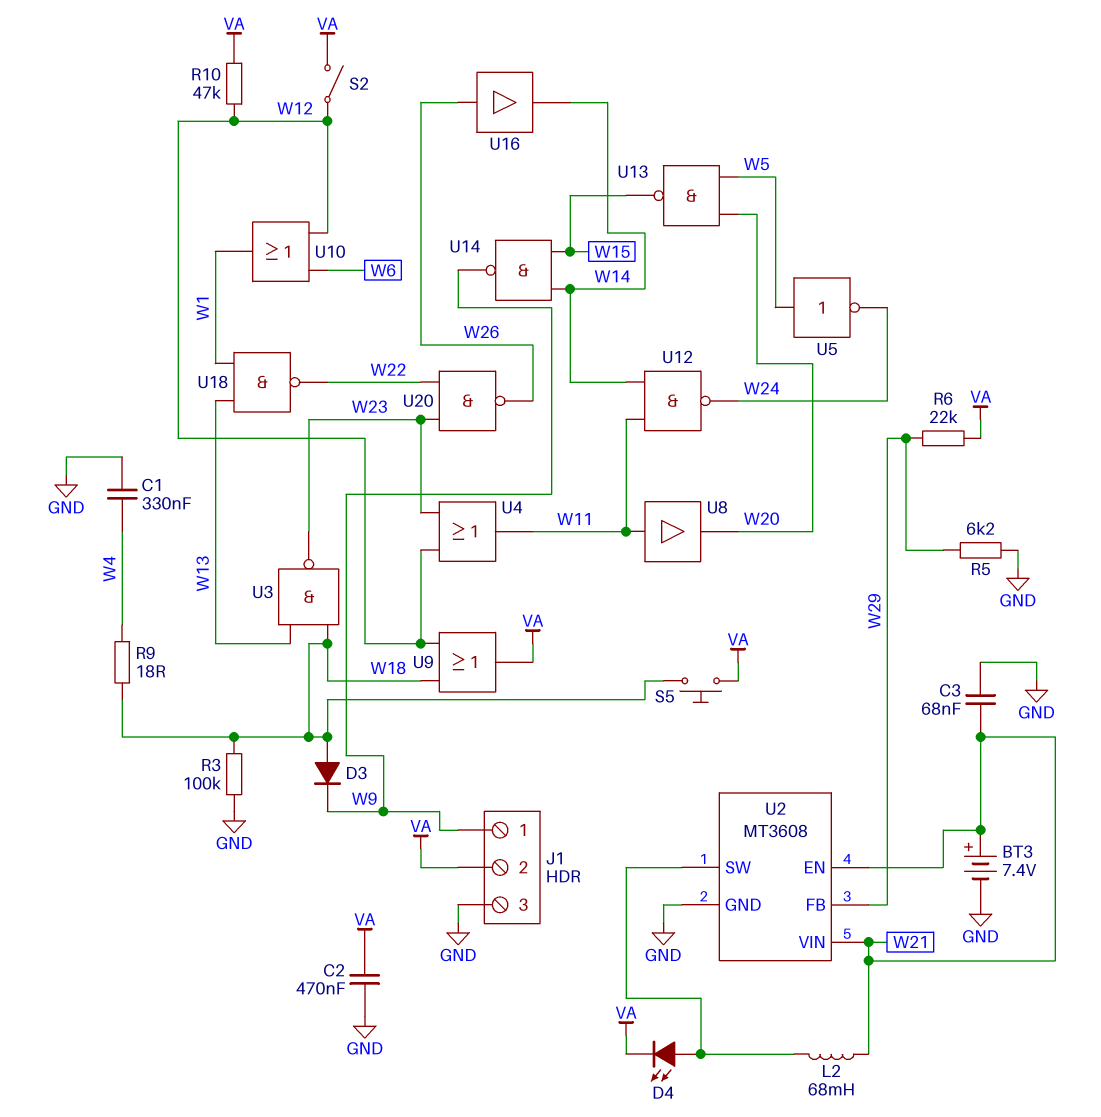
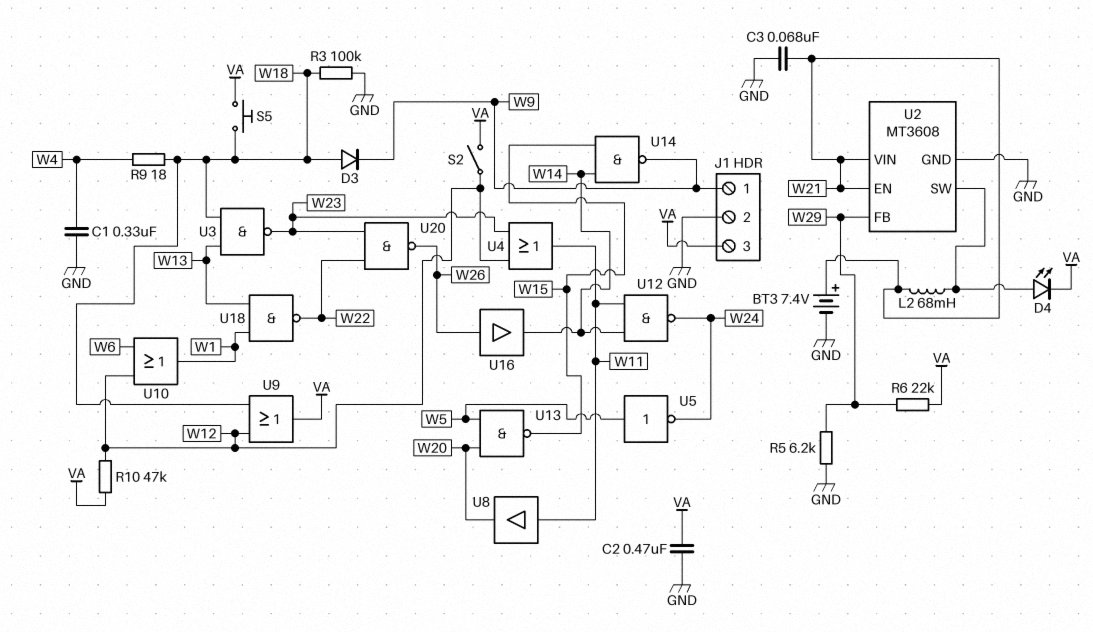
J1 pin 2: VA -> GND
J1 pin 3: GND -> VA

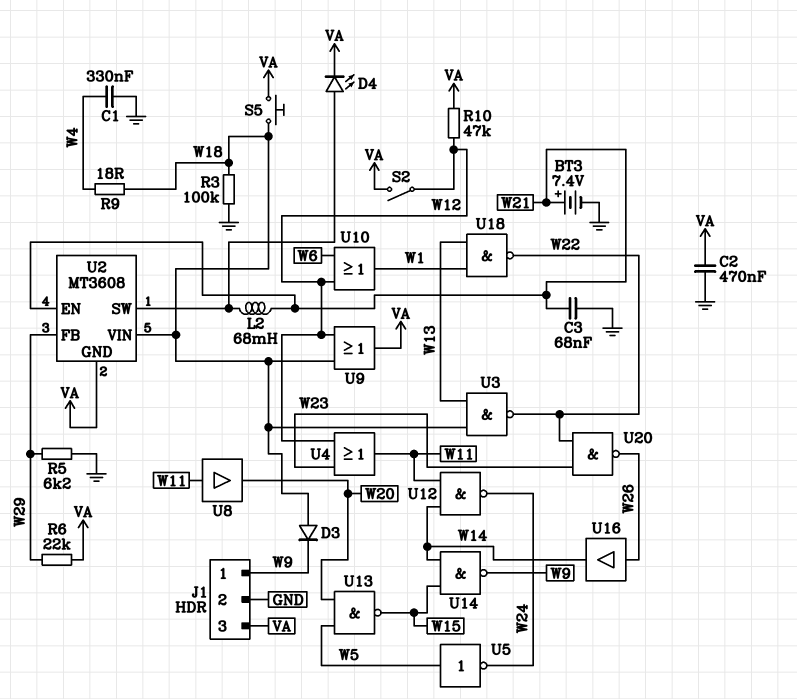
U2 pin GND: GND -> VA
U2 pin VIN: W21 -> W18
U3: NAND (in W13, in W18, out W23) -> NAND (in W13, in W18, out W22)

